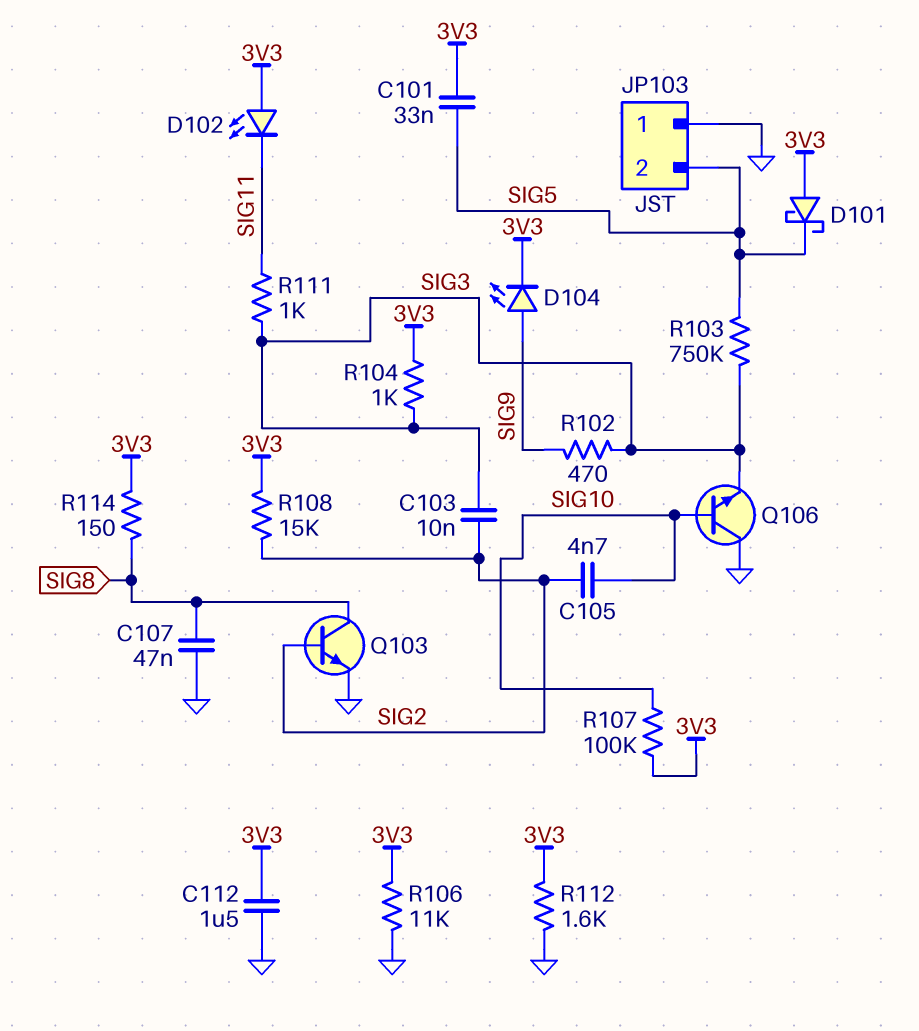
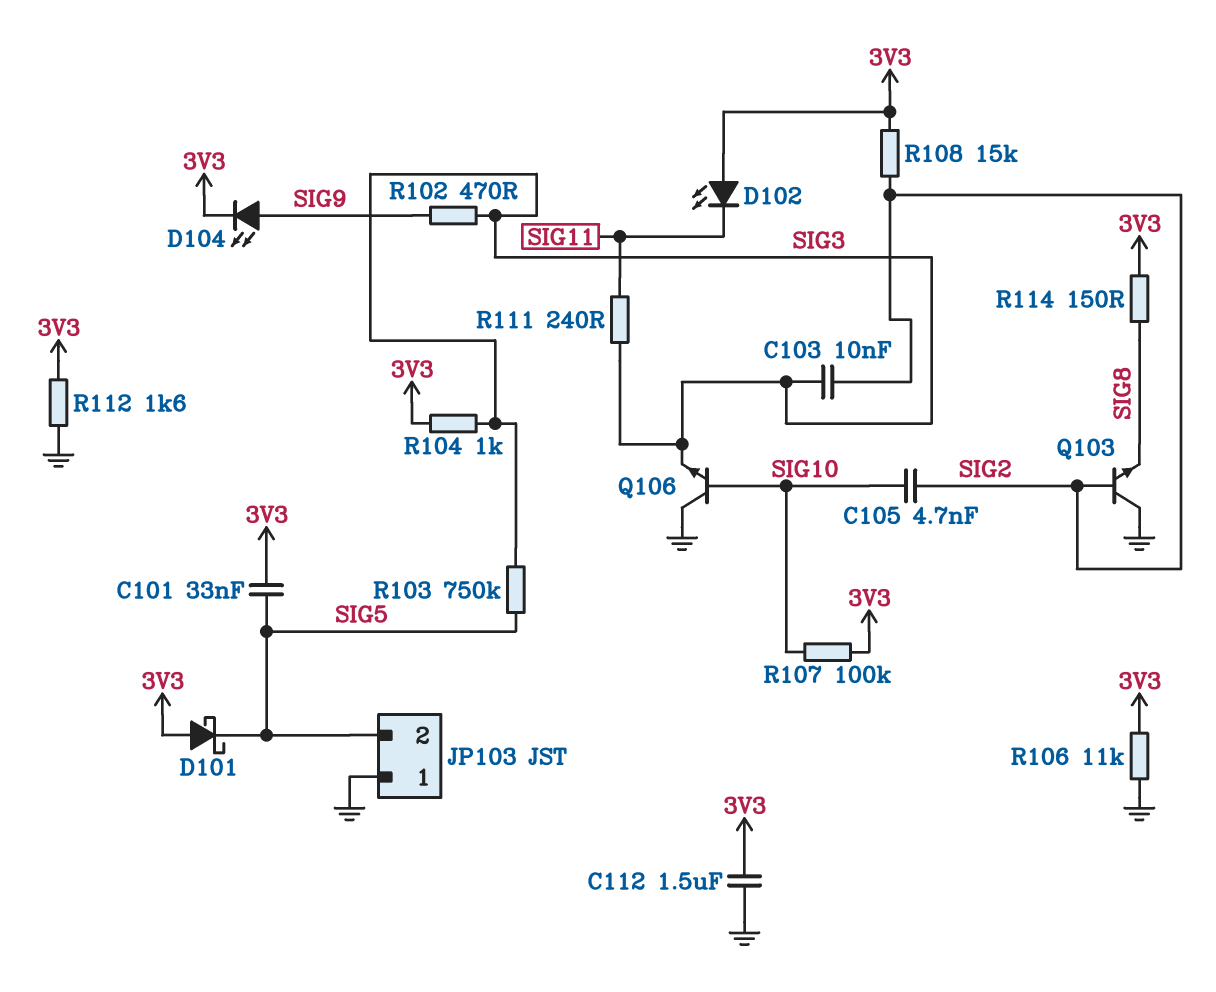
C107: 47nF (GND, SIG8) -> none
Q103: NPN (B SIG2, C SIG8, E GND) -> NPN (B SIG2, C GND, E SIG8)
R111: 1k (SIG3, SIG11) -> 240 (SIG3, SIG11)

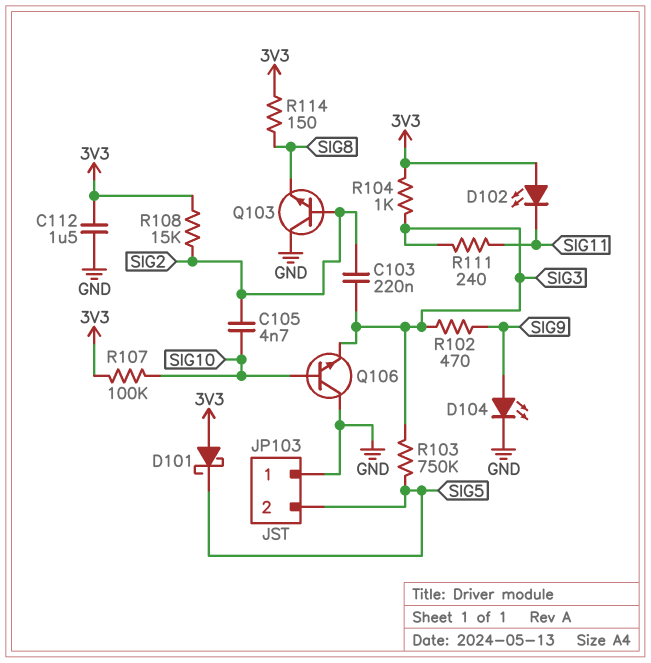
C101: 33nF (3V3, SIG5) -> none
C103: 10nF (SIG2, SIG3) -> 220nF (SIG2, SIG3)
D104: LED (A SIG9, K 3V3) -> LED (A SIG9, K GND)
R106: 11k (3V3, GND) -> none
R112: 1.6k (3V3, GND) -> none

